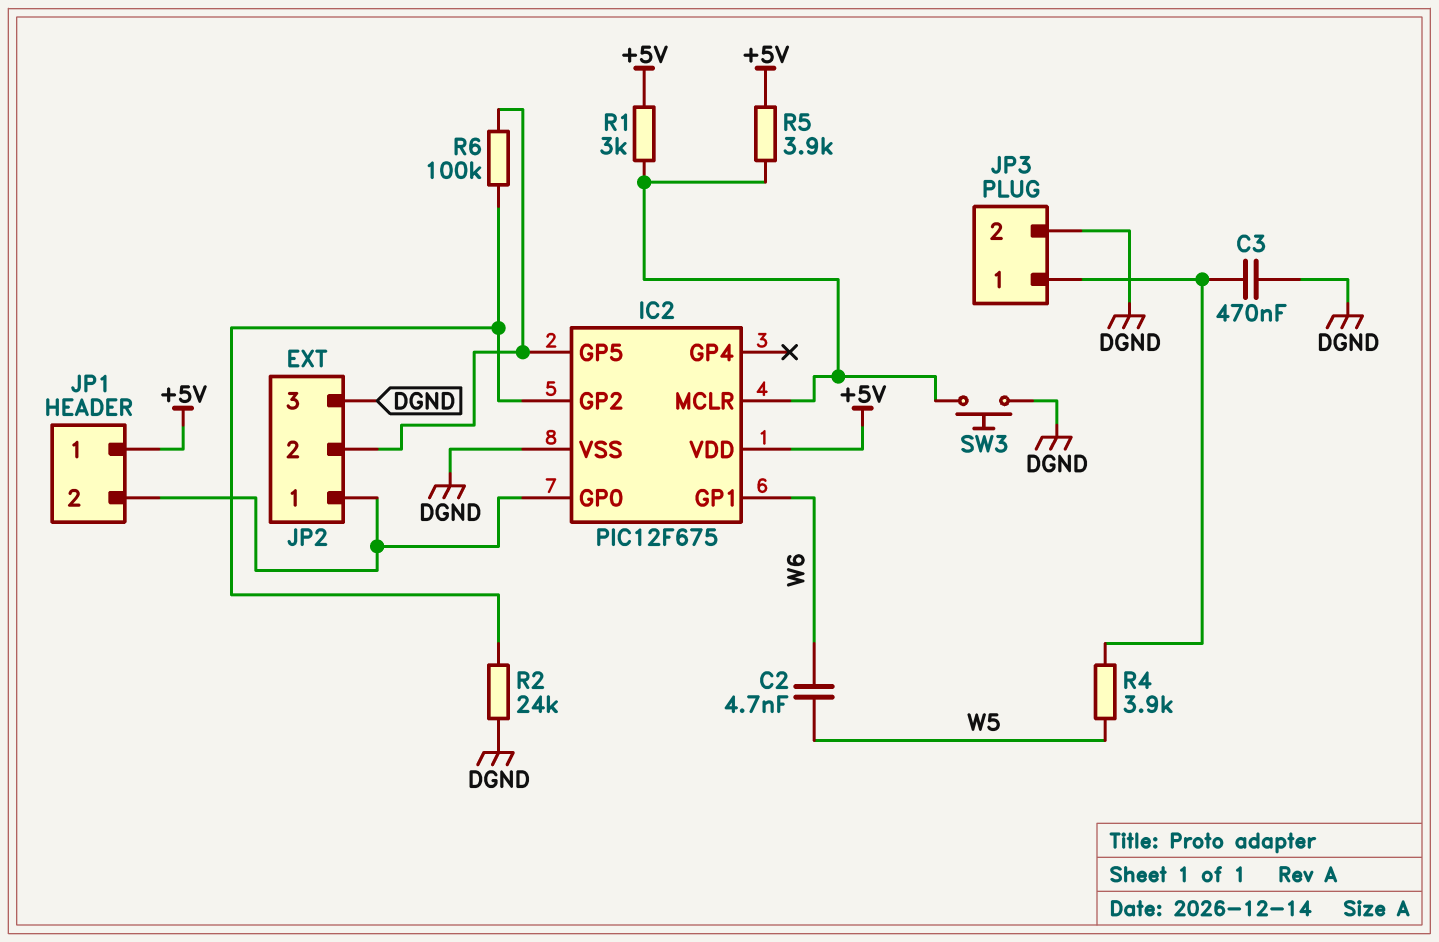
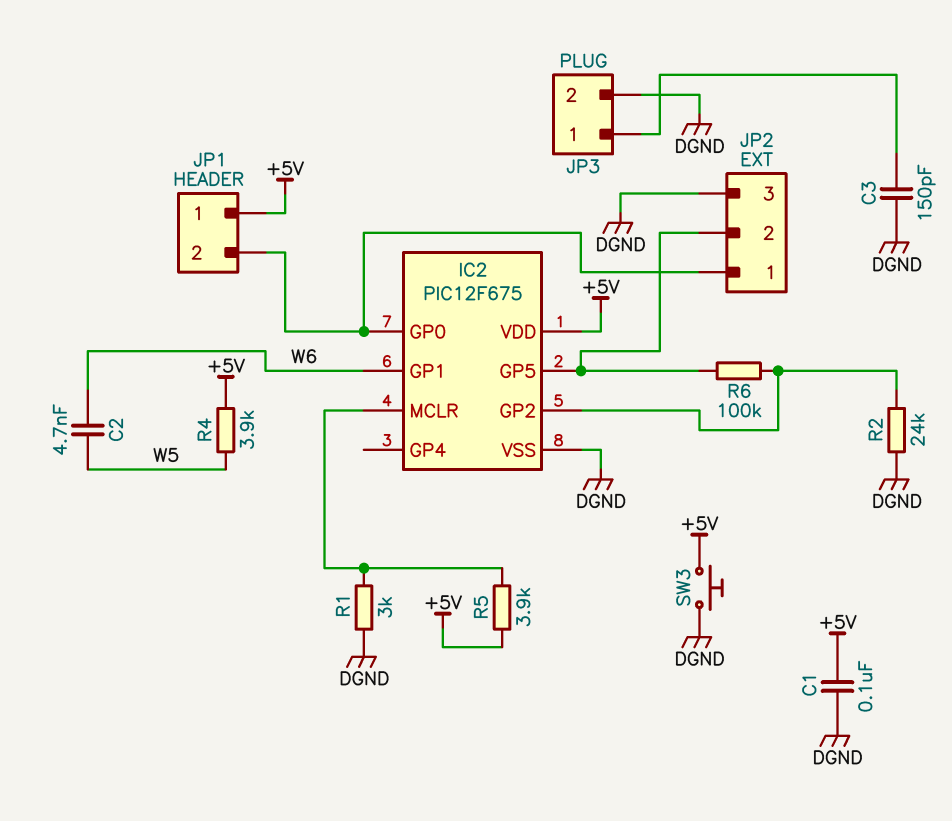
C1: none -> 100nF (+5V, DGND)
C3: 470nF (DGND, JP3/1) -> 150pF (DGND, JP3/1)
R1: 3k (+5V, IC2/MCLR) -> 3k (DGND, IC2/MCLR)
R4: 3.9k (JP3/1, W5) -> 3.9k (+5V, W5)
SW3: button (DGND, IC2/MCLR) -> button (+5V, DGND)

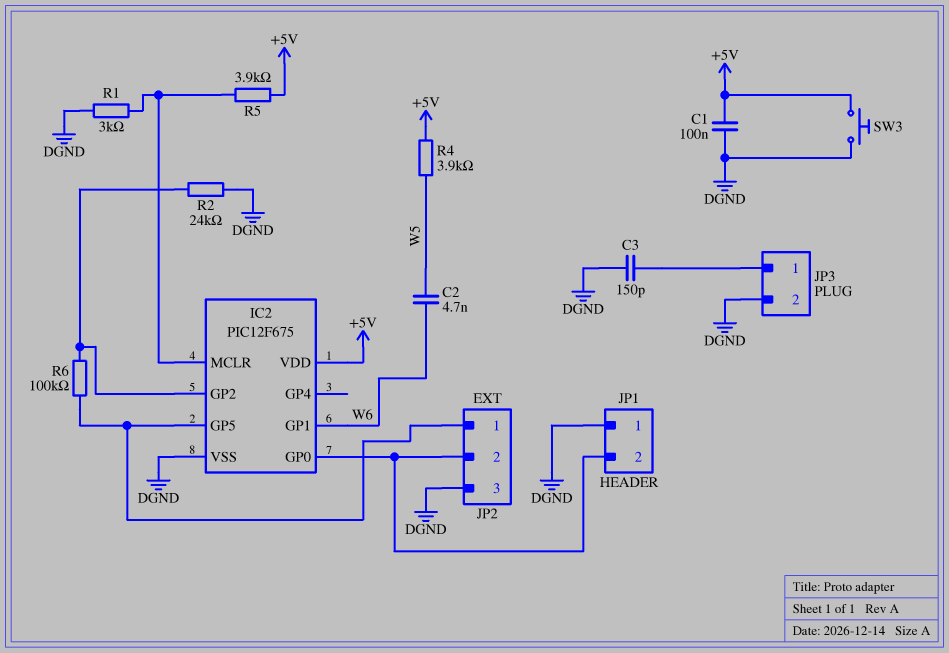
JP1 pin 1: +5V -> DGND
JP2 pin 1: IC2/GP0 -> IC2/GP5
JP2 pin 2: IC2/GP5 -> IC2/GP0

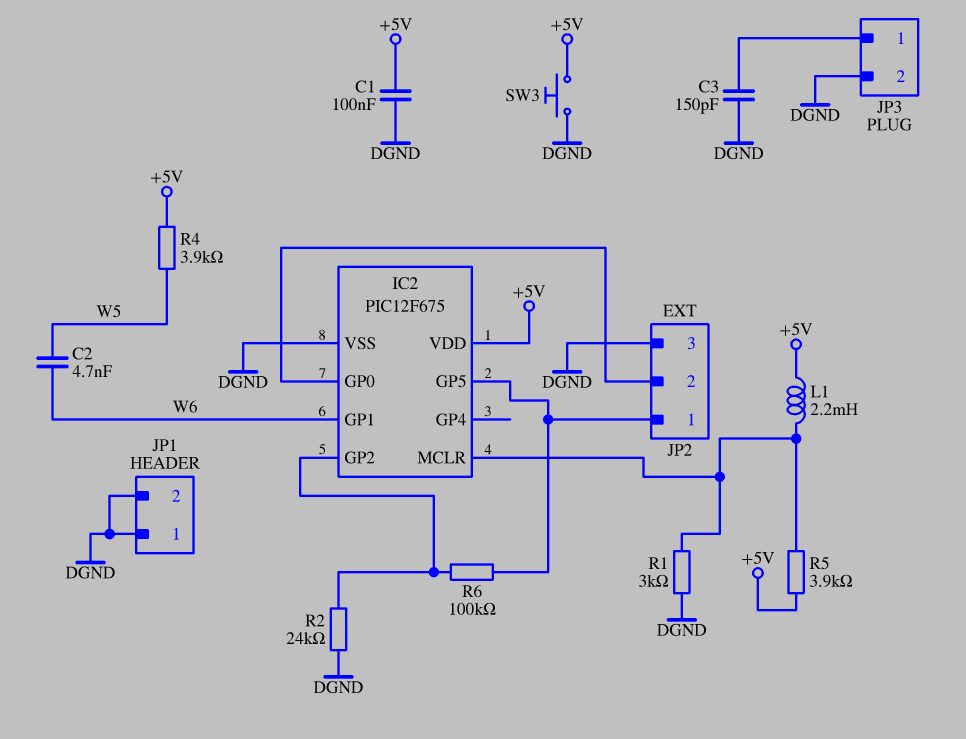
JP1 pin 2: IC2/GP0 -> DGND
L1: none -> 2.2mH (+5V, IC2/MCLR)

